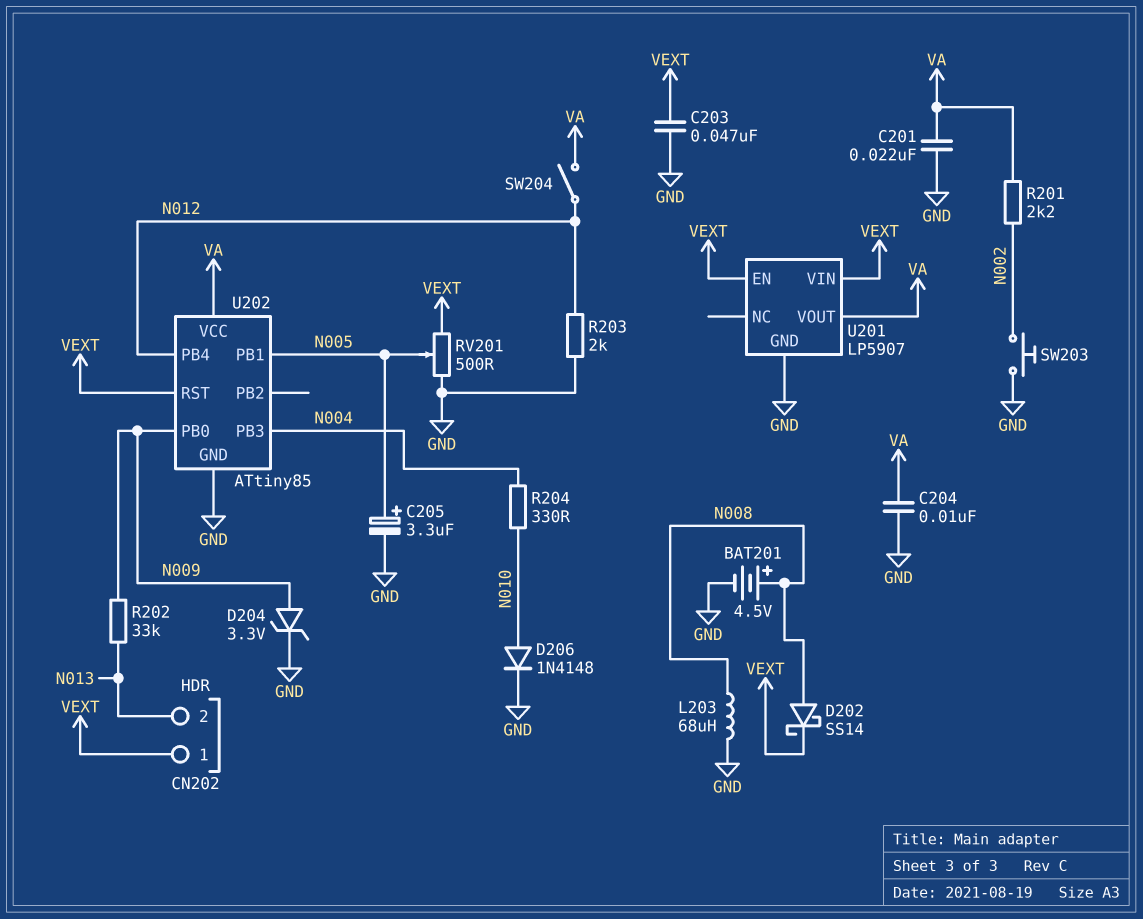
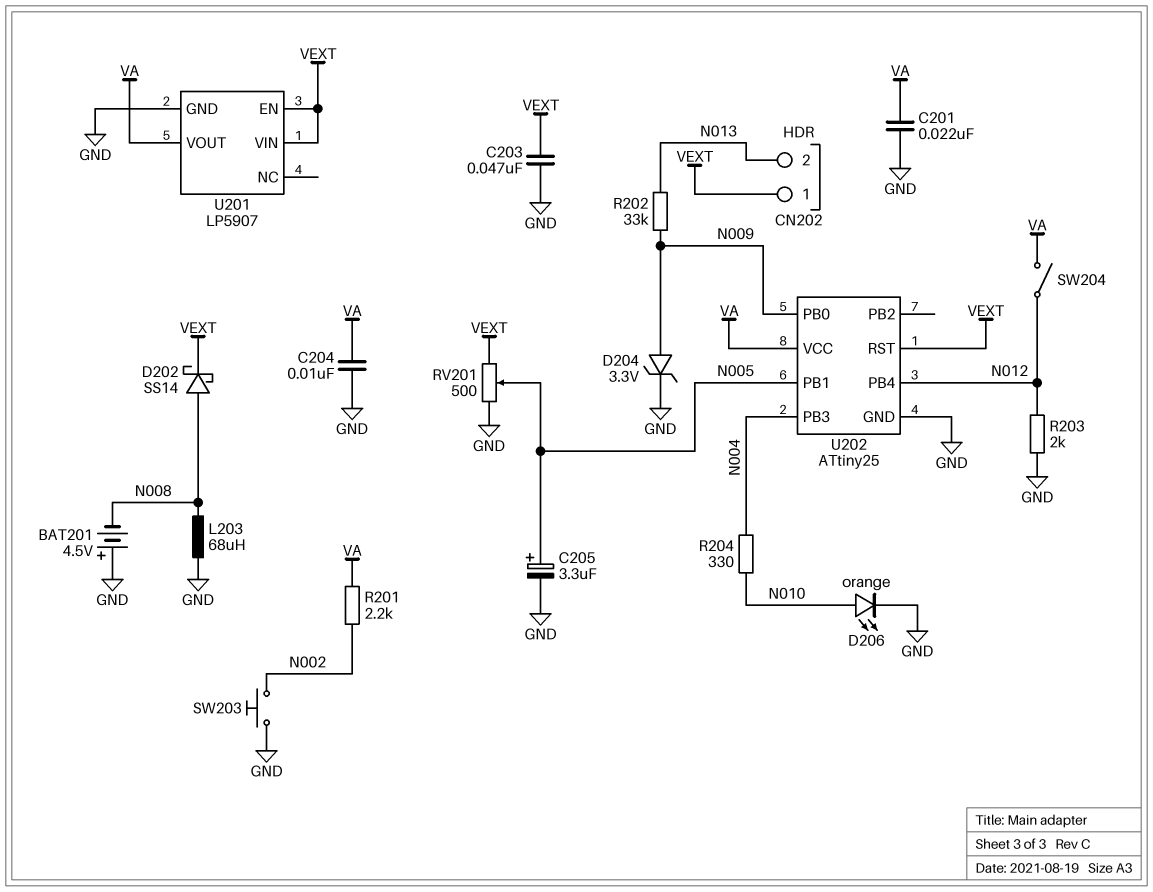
BAT201: 4.5V (plus N008, minus GND) -> 4.5V (plus GND, minus N008)
D206: diode 1N4148 (A N010, K GND) -> LED orange (A N010, K GND)
U202: ATtiny85 -> ATtiny25

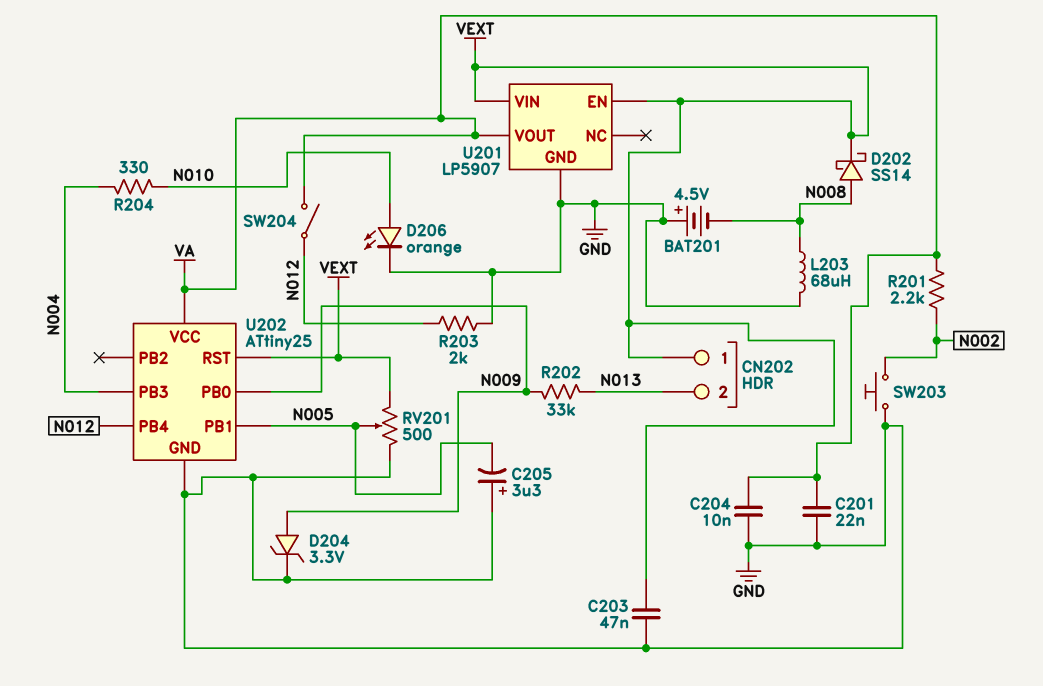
C205: 3.3uF (plus N005, minus GND) -> 3.3uF (plus GND, minus N005)

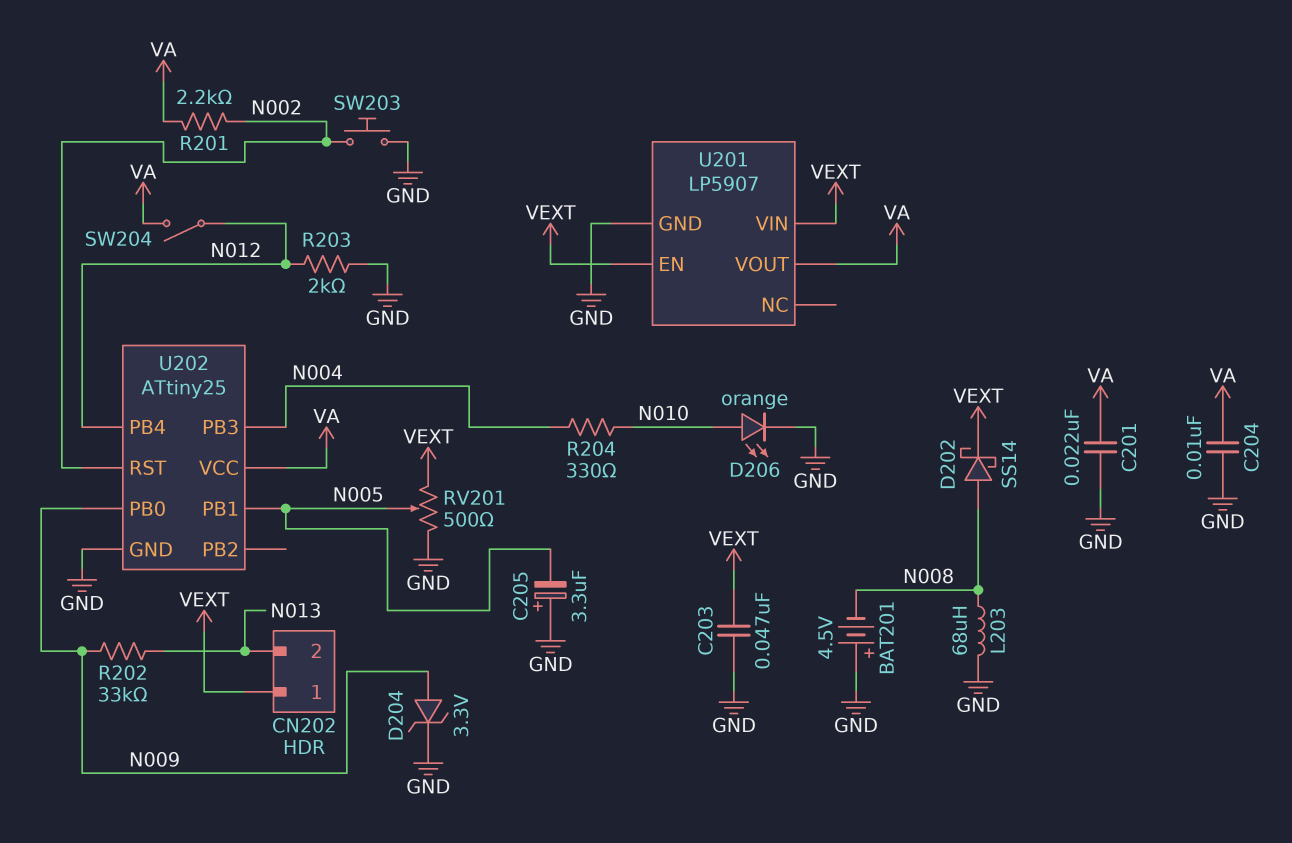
U202 pin RST: VEXT -> N002

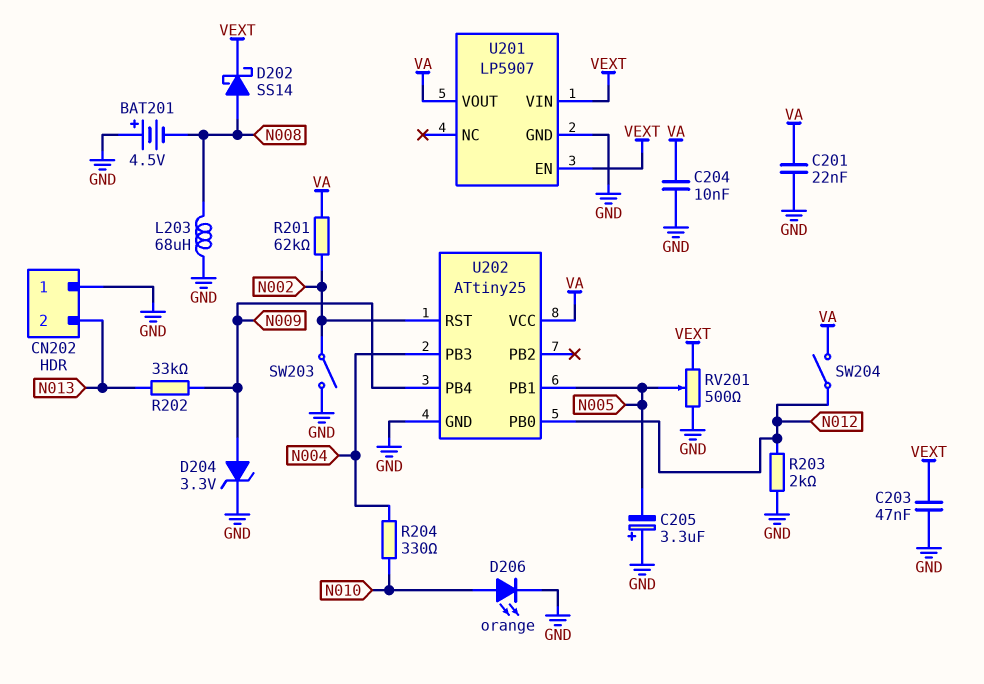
CN202 pin 1: VEXT -> GND
R201: 2.2k (N002, VA) -> 62k (N002, VA)
SW203: button (GND, N002) -> switch (GND, N002)
U202 pin PB0: N009 -> N012
U202 pin PB4: N012 -> N009

